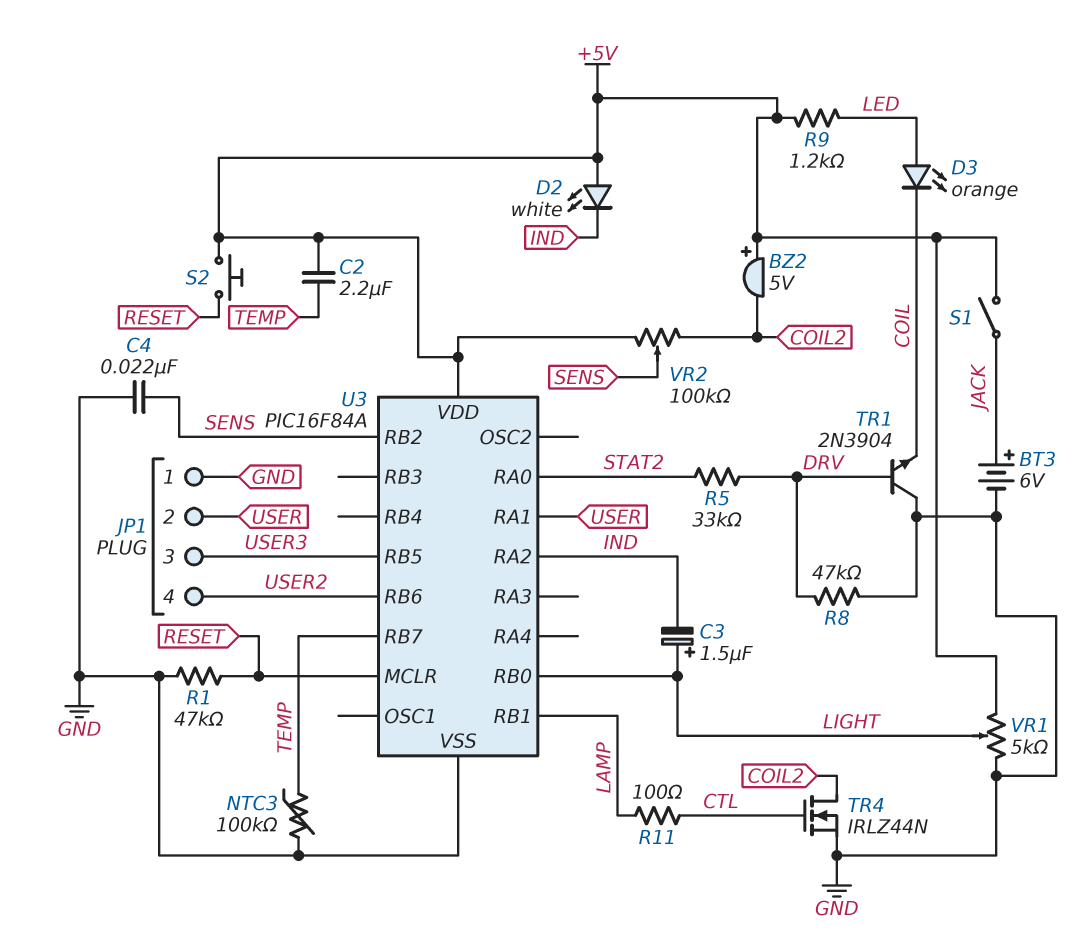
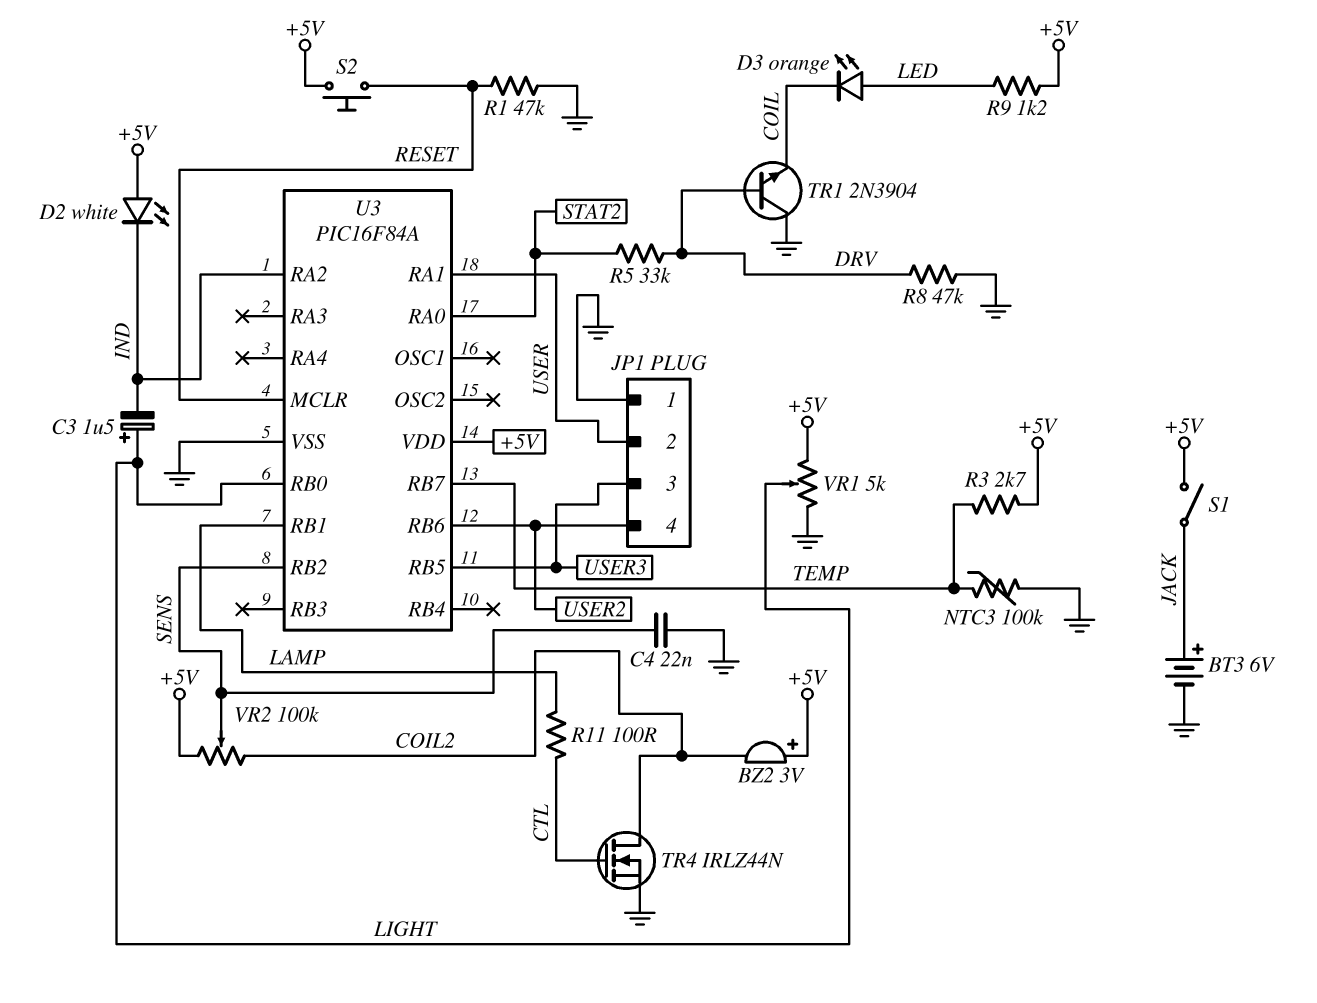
BZ2: buzzer 5V (plus +5V, minus COIL2) -> buzzer 3V (plus +5V, minus COIL2)
C2: 2.2uF (+5V, TEMP) -> none
R3: none -> 2.7k (+5V, TEMP)

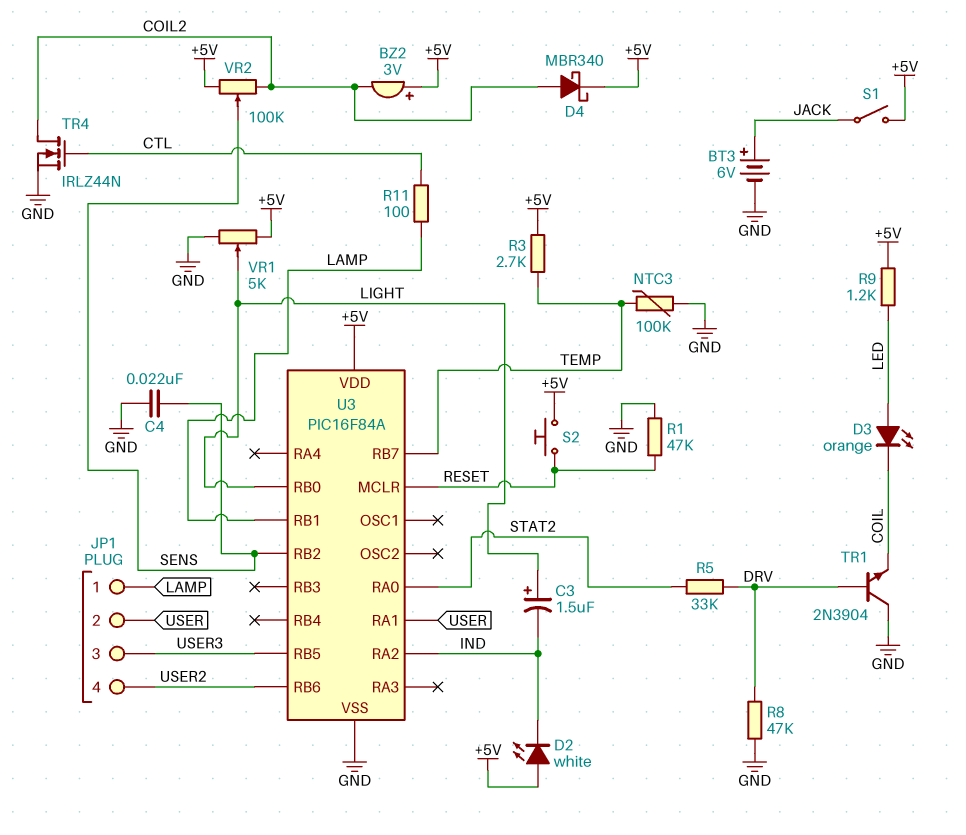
D4: none -> schottky MBR340 (A COIL2, K +5V)
JP1 pin 1: GND -> LAMP

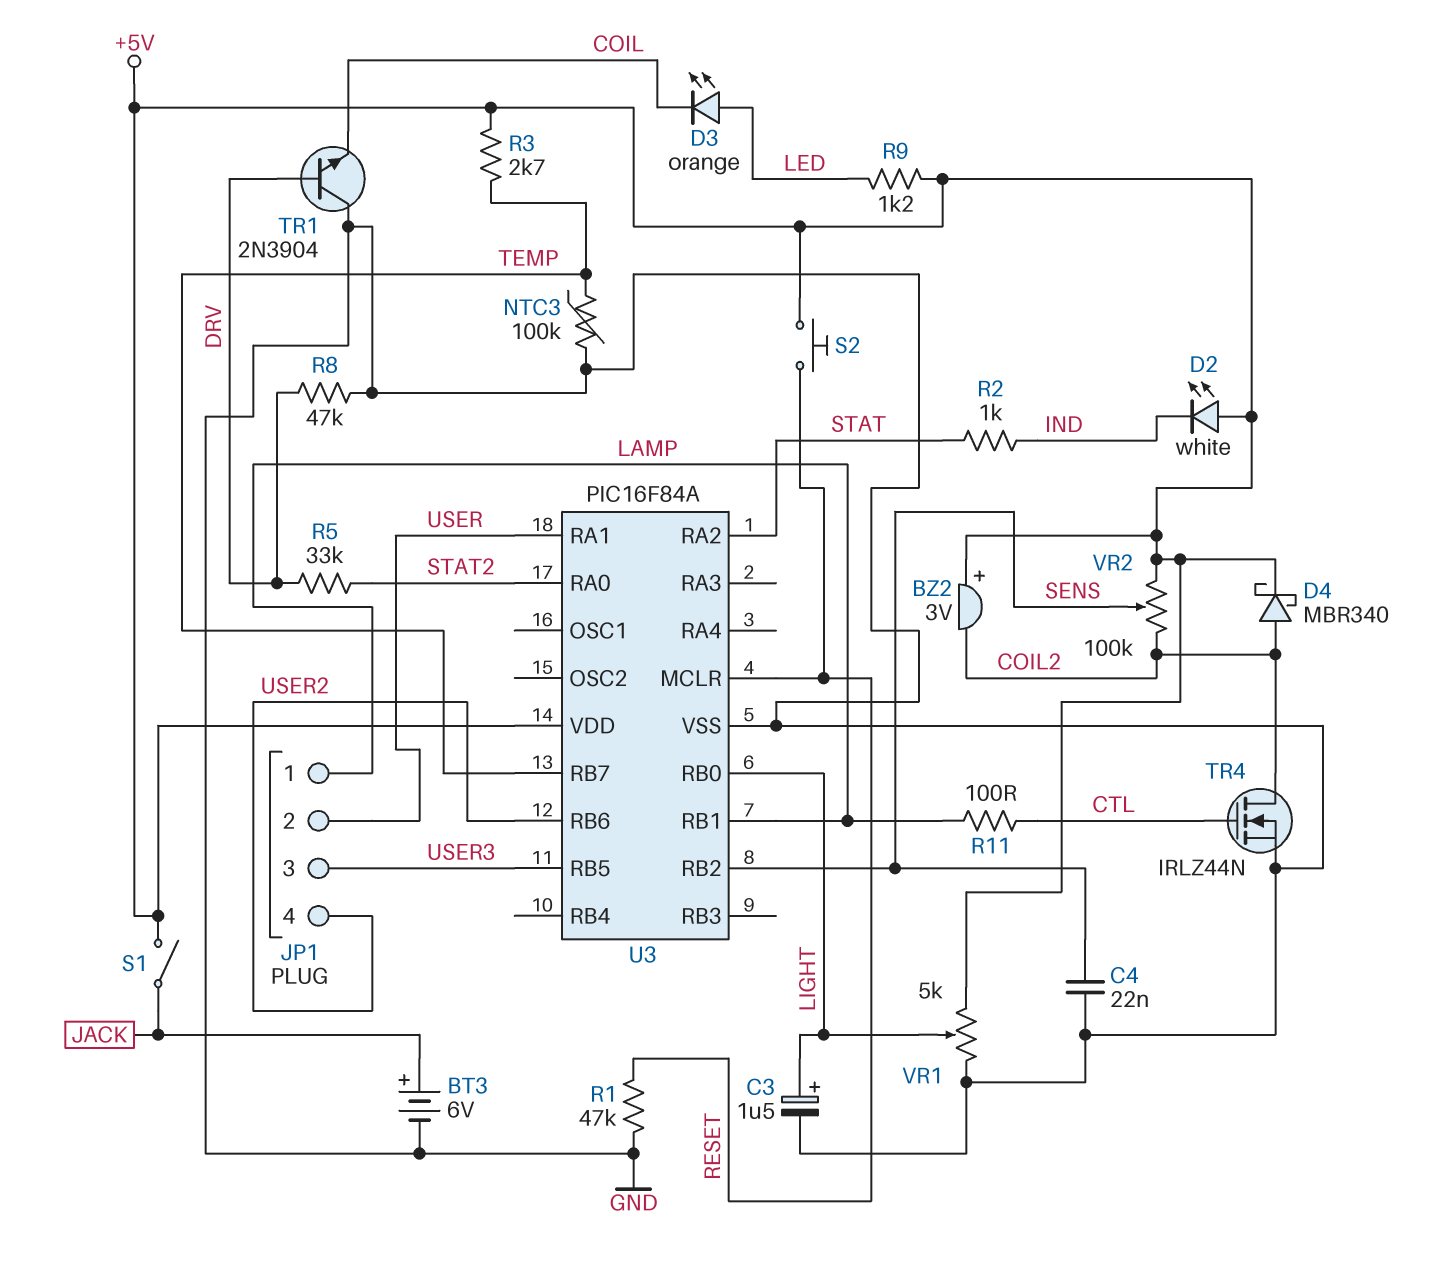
C3: 1.5uF (plus LIGHT, minus IND) -> 1.5uF (plus LIGHT, minus GND)
R2: none -> 1k (IND, STAT)
U3 pin RA2: IND -> STAT

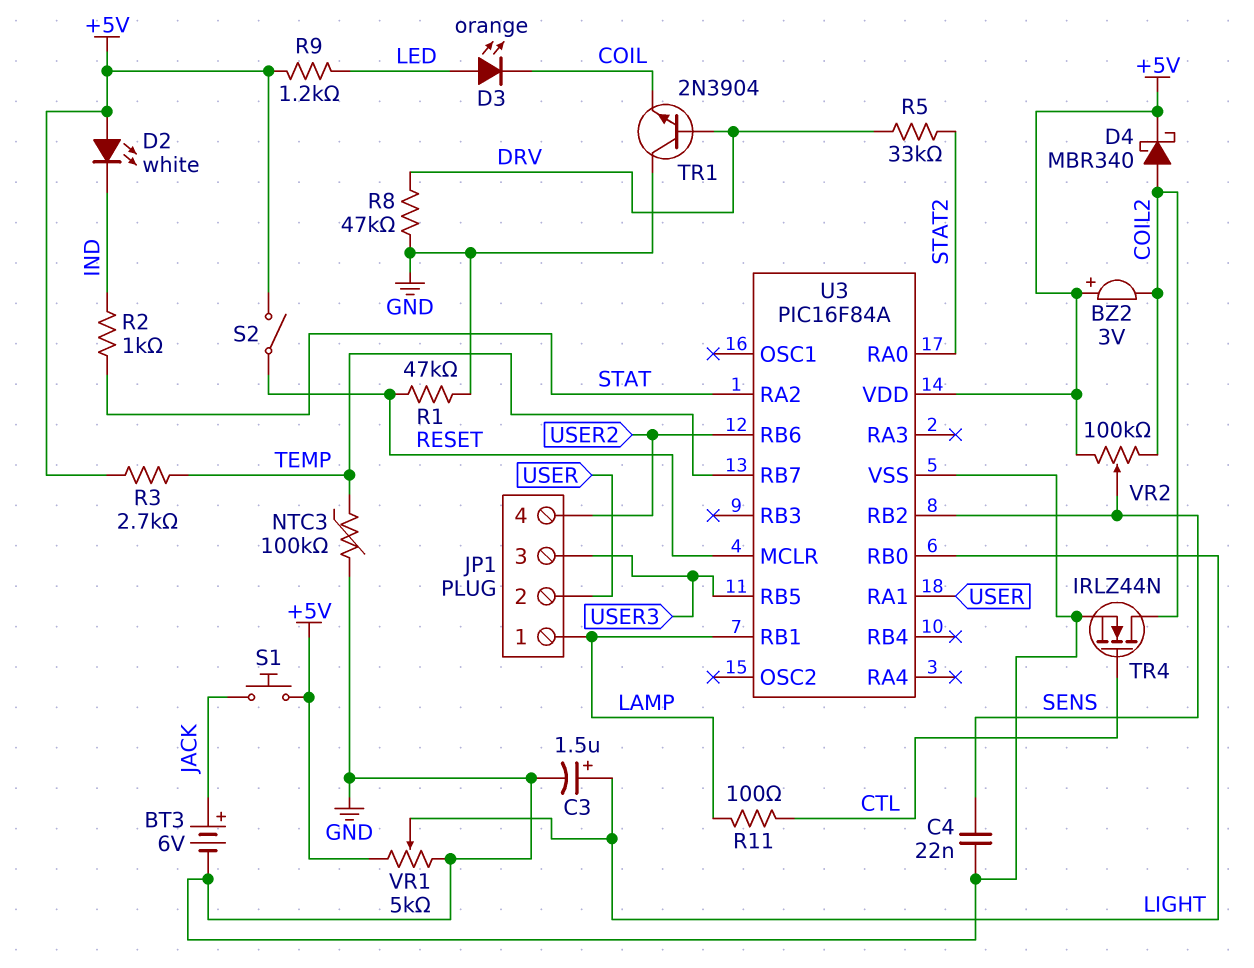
S1: switch (+5V, JACK) -> button (+5V, JACK)
S2: button (+5V, RESET) -> switch (+5V, RESET)

